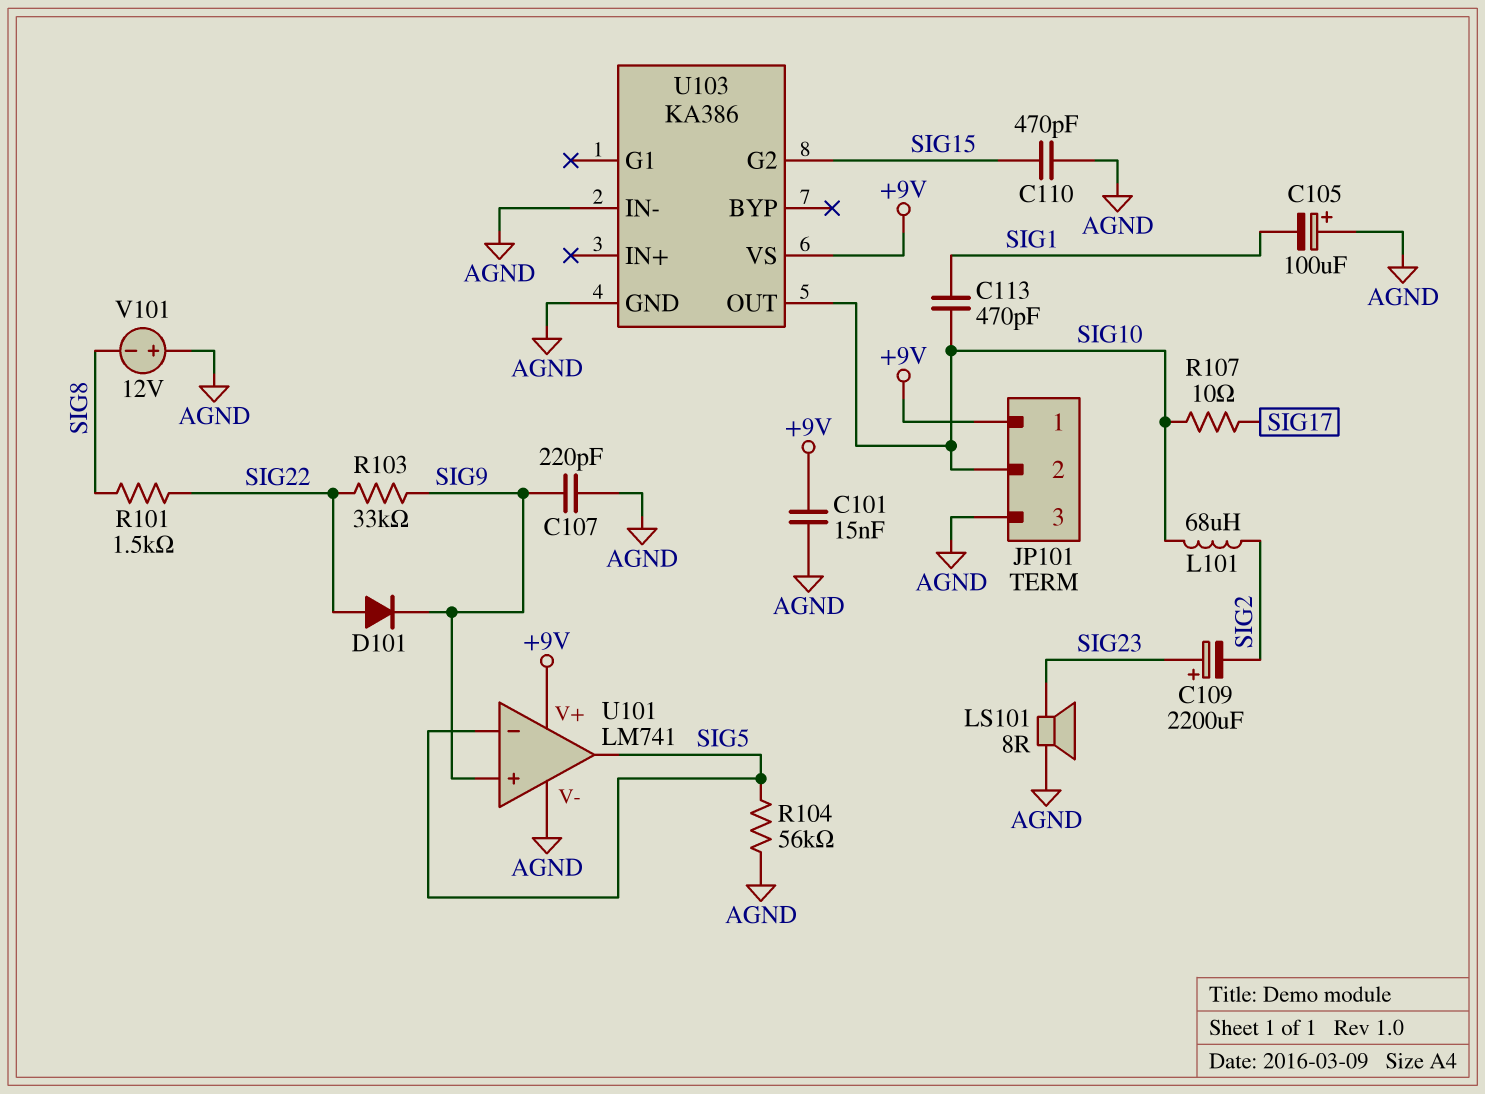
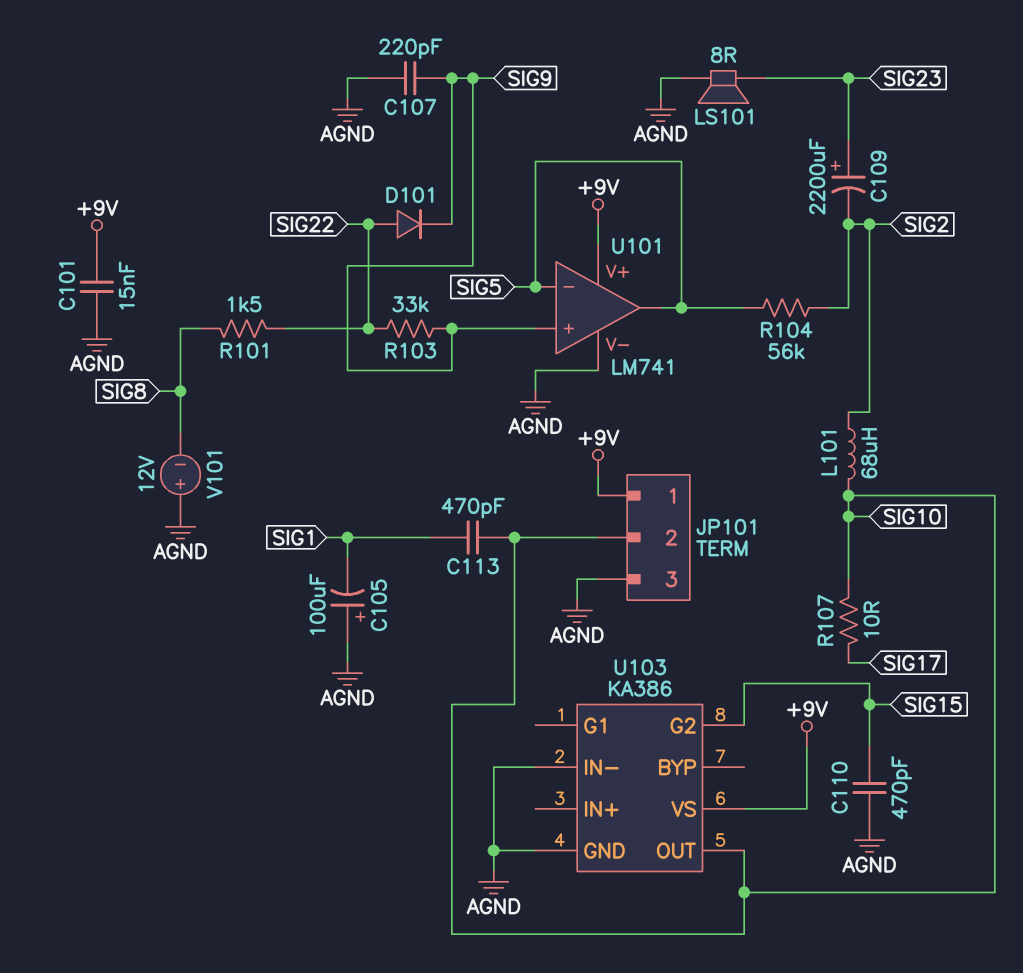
R104: 56k (AGND, SIG5) -> 56k (SIG2, SIG5)

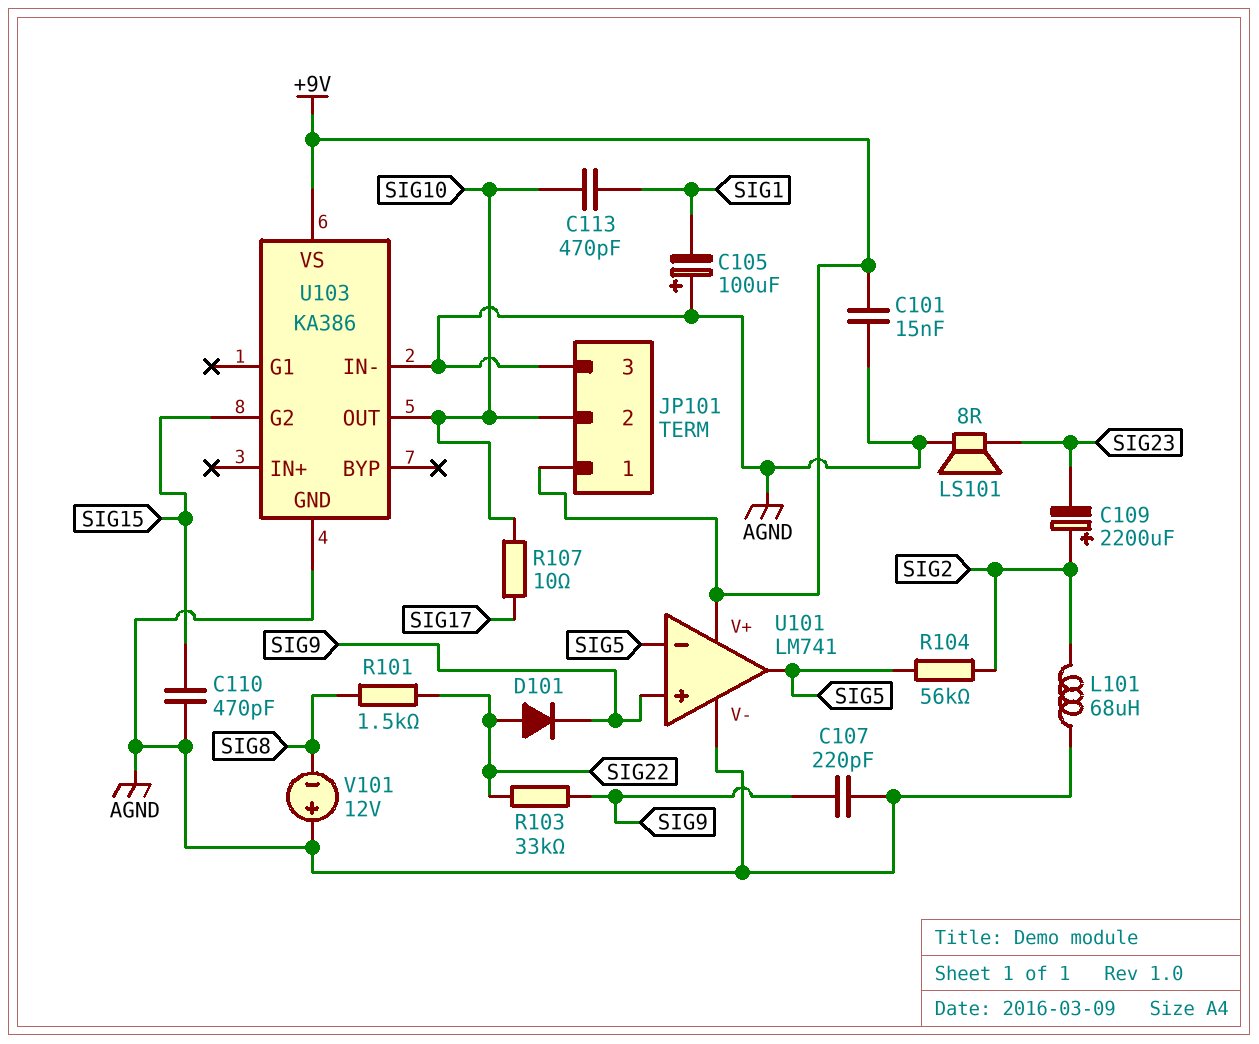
C109: 2200uF (plus SIG23, minus SIG2) -> 2200uF (plus SIG2, minus SIG23)
L101: 68uH (SIG2, SIG10) -> 68uH (AGND, SIG2)

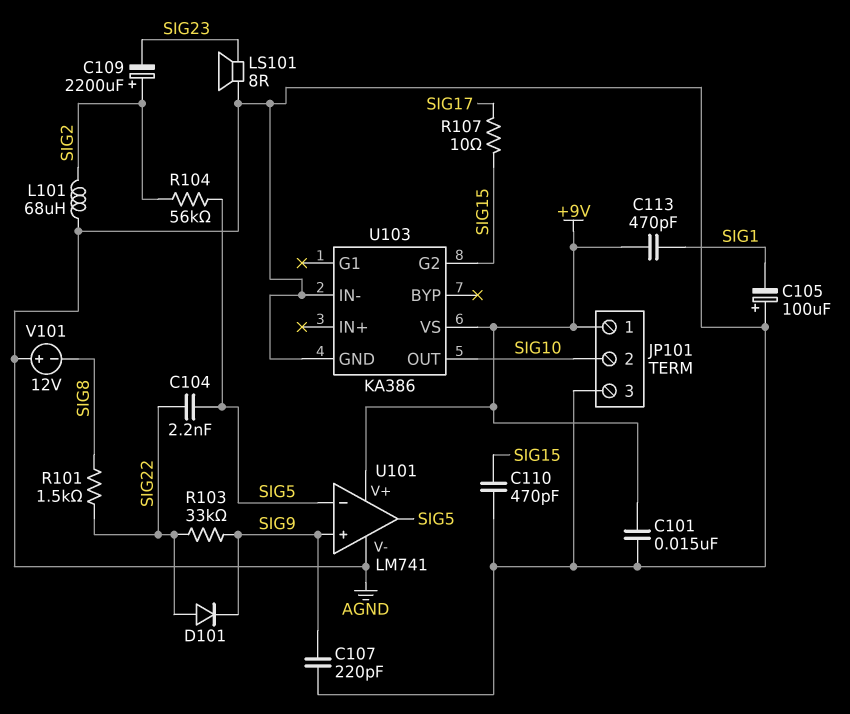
C104: none -> 2.2nF (SIG5, SIG22)
C113: 470pF (SIG1, SIG10) -> 470pF (+9V, SIG1)
R107: 10 (SIG10, SIG17) -> 10 (SIG15, SIG17)

